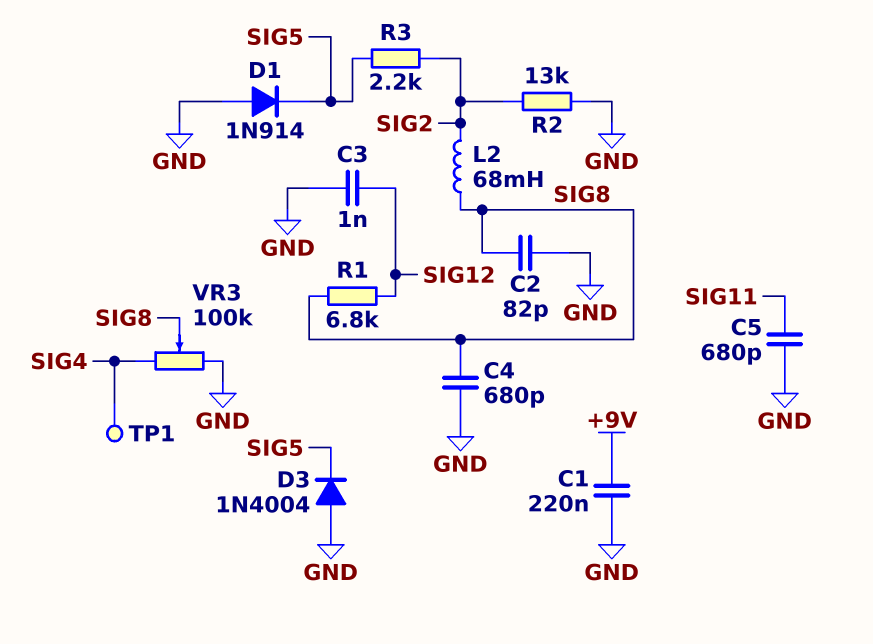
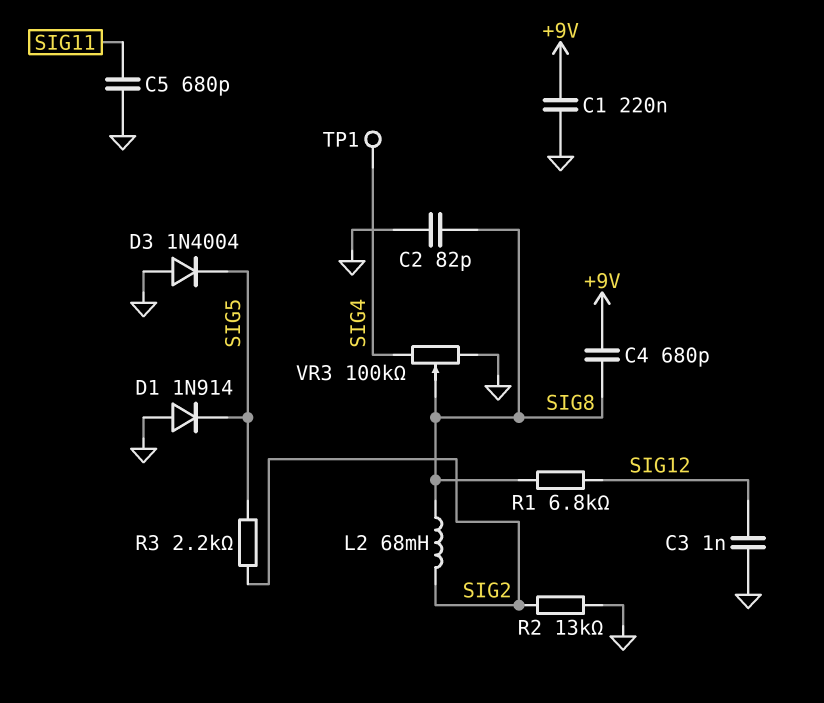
C4: 680pF (GND, SIG8) -> 680pF (+9V, SIG8)

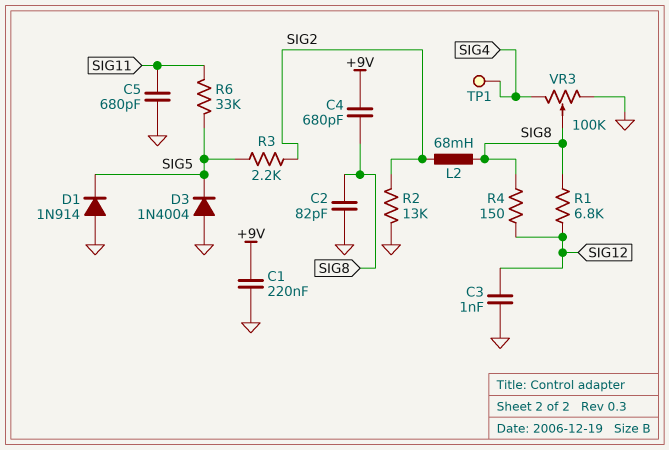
R4: none -> 150 (SIG8, SIG12)
R6: none -> 33k (SIG5, SIG11)

